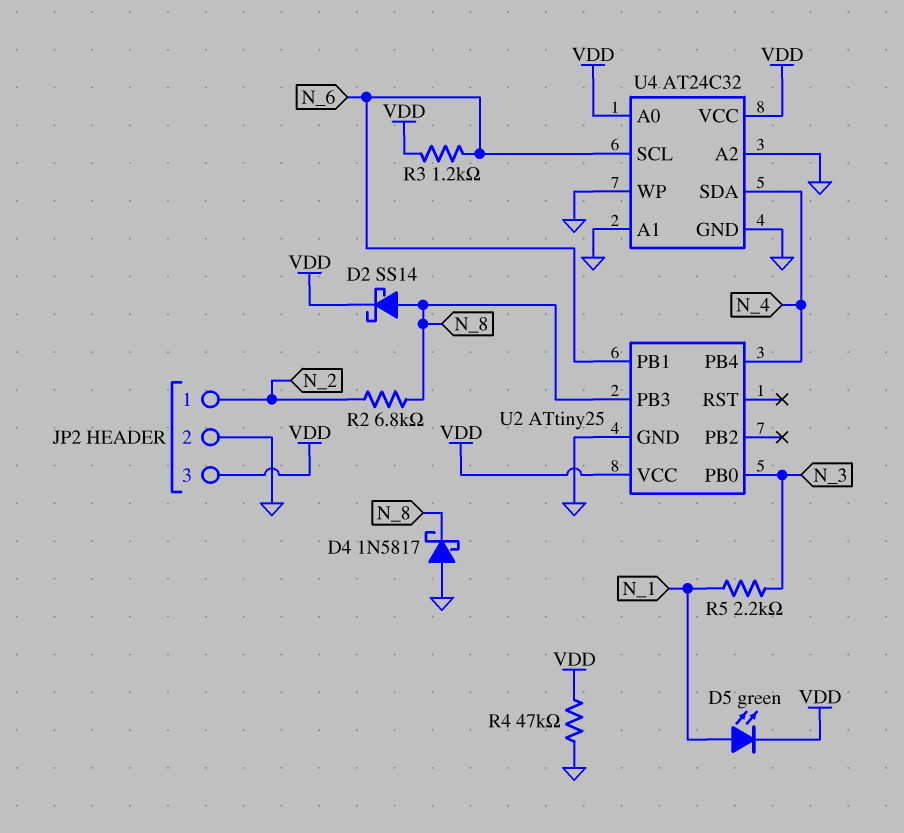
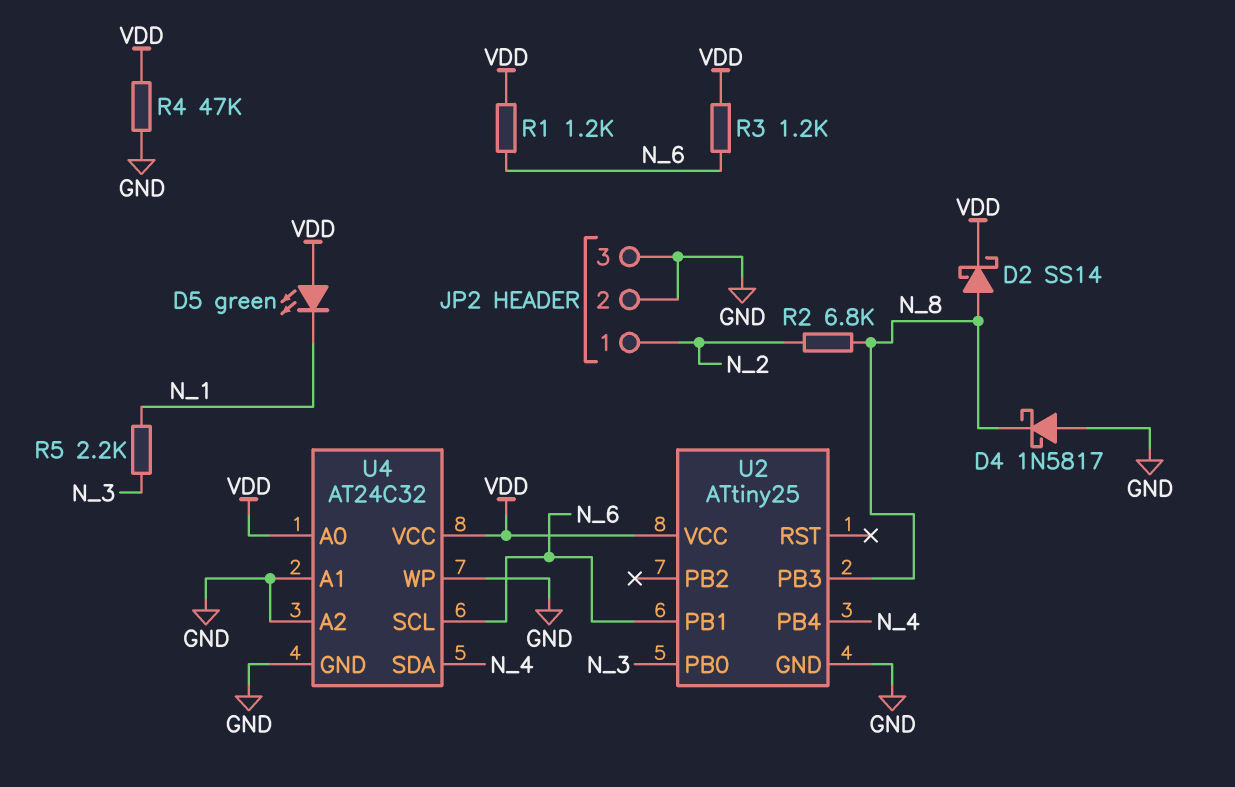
D5: LED green (A N_1, K VDD) -> LED green (A VDD, K N_1)
JP2 pin 3: VDD -> GND
R1: none -> 1.2k (N_6, VDD)

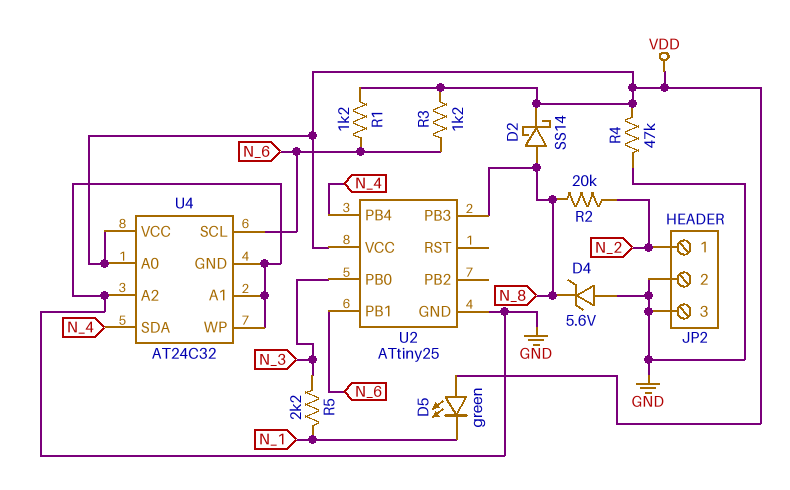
D4: schottky 1N5817 (A GND, K N_8) -> zener 5.6V (A GND, K N_8)
R2: 6.8k (N_2, N_8) -> 20k (N_2, N_8)

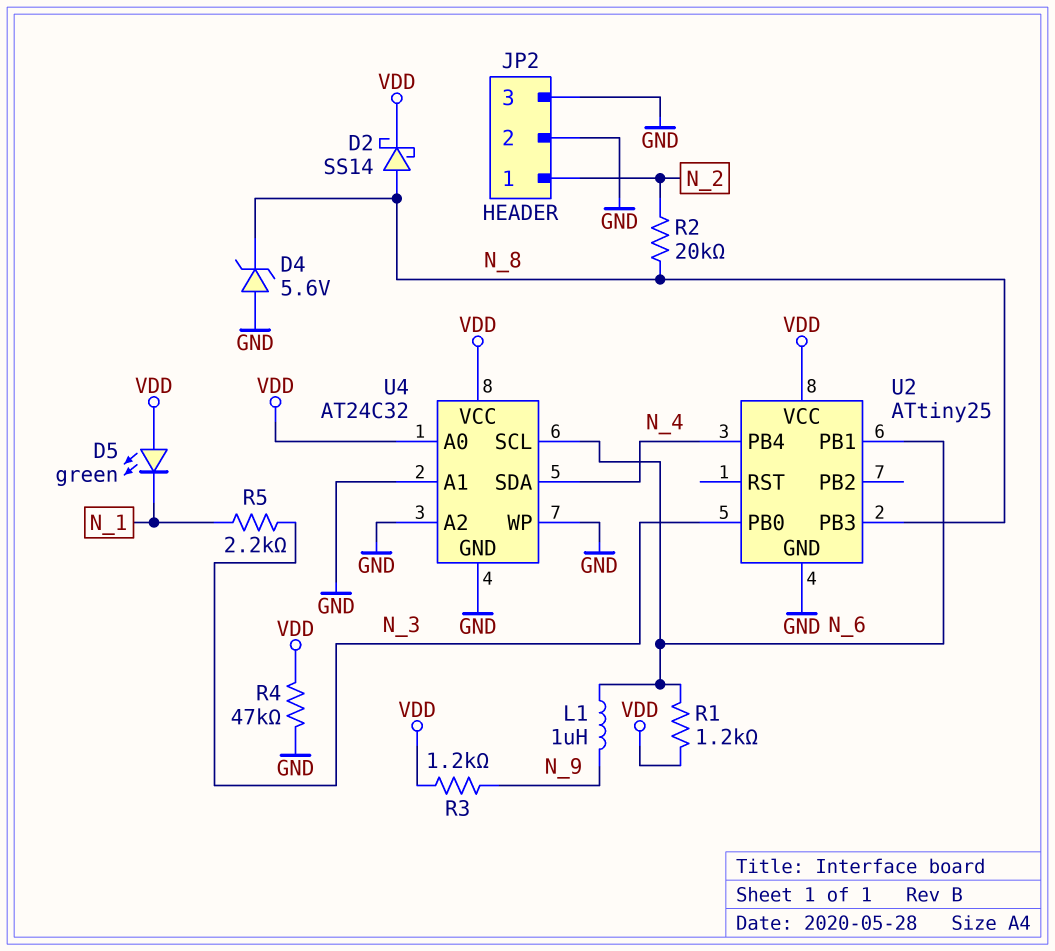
L1: none -> 1uH (N_6, N_9)
R3: 1.2k (N_6, VDD) -> 1.2k (N_9, VDD)

